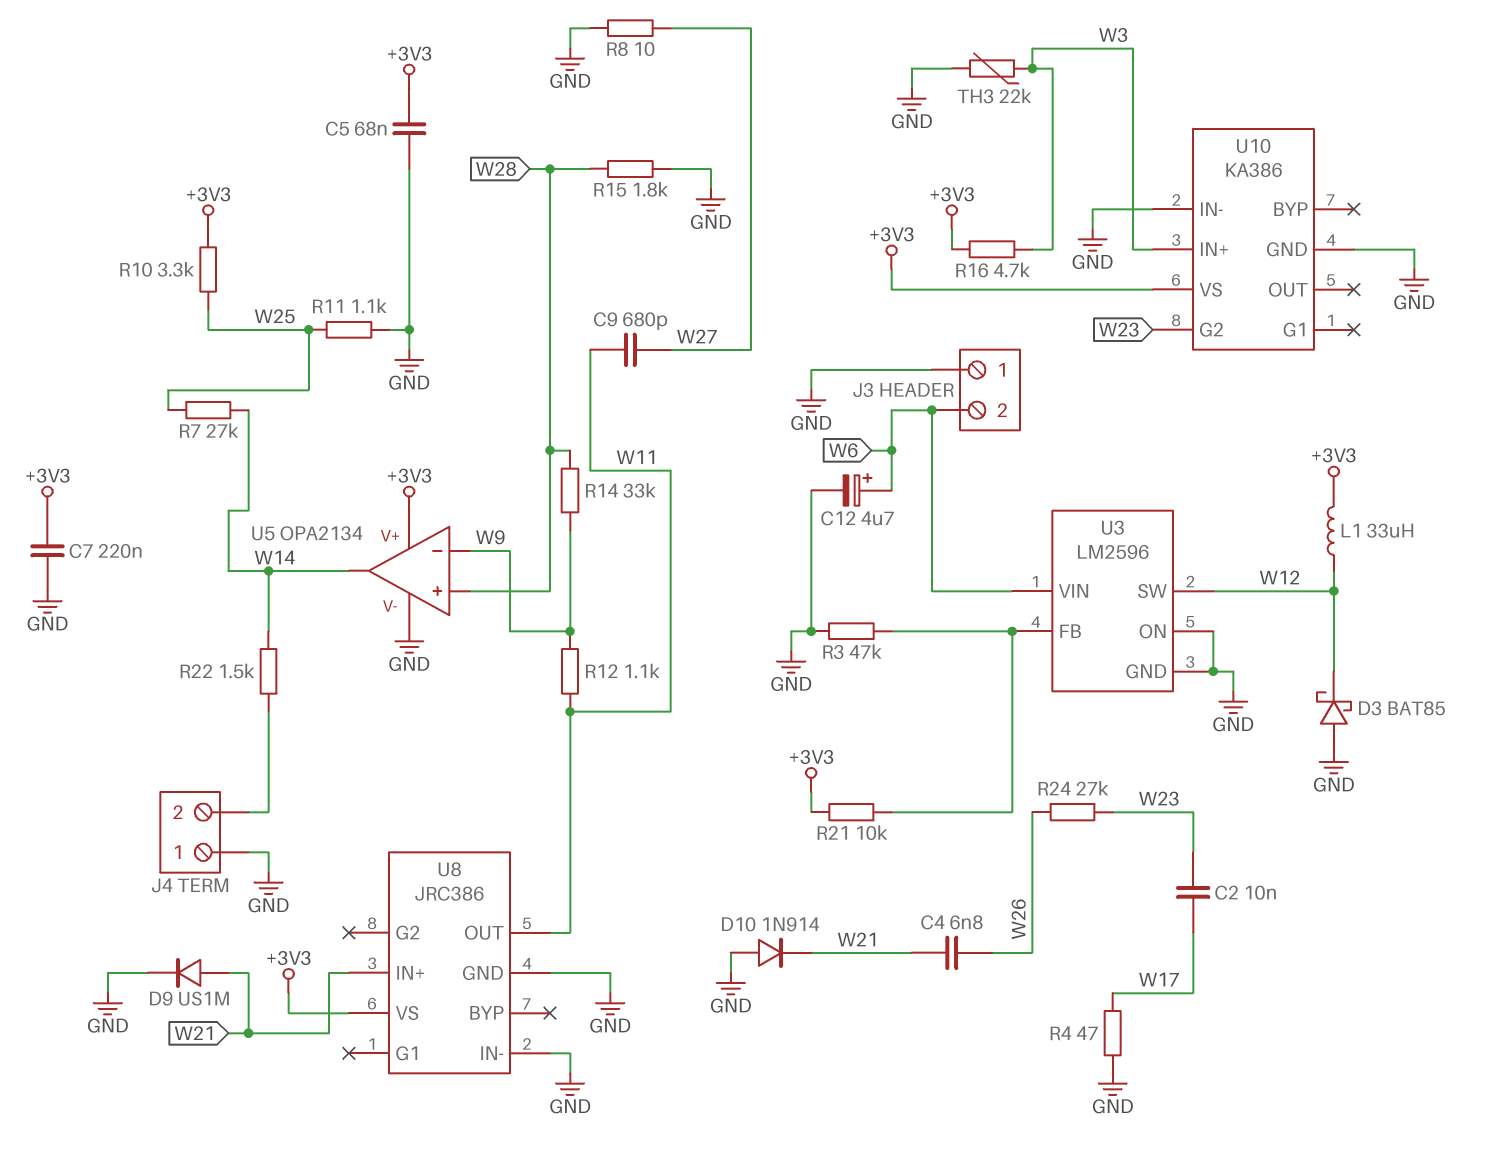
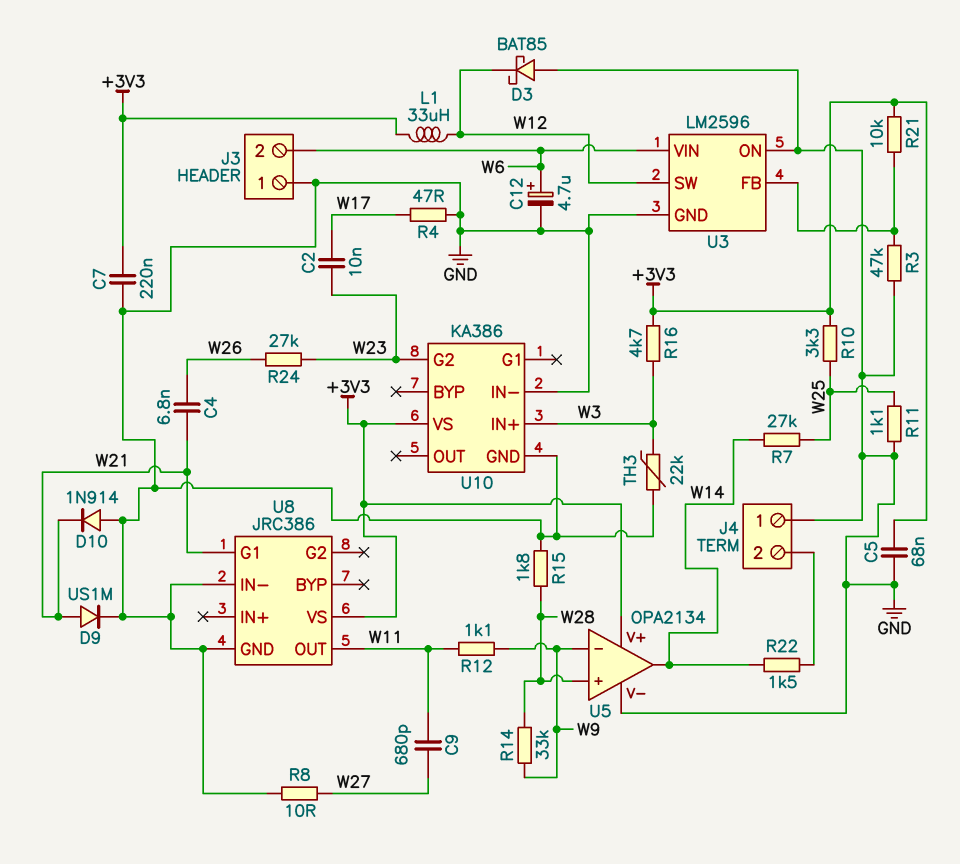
U8 pin G1: none -> W21
U8 pin IN+: W21 -> none

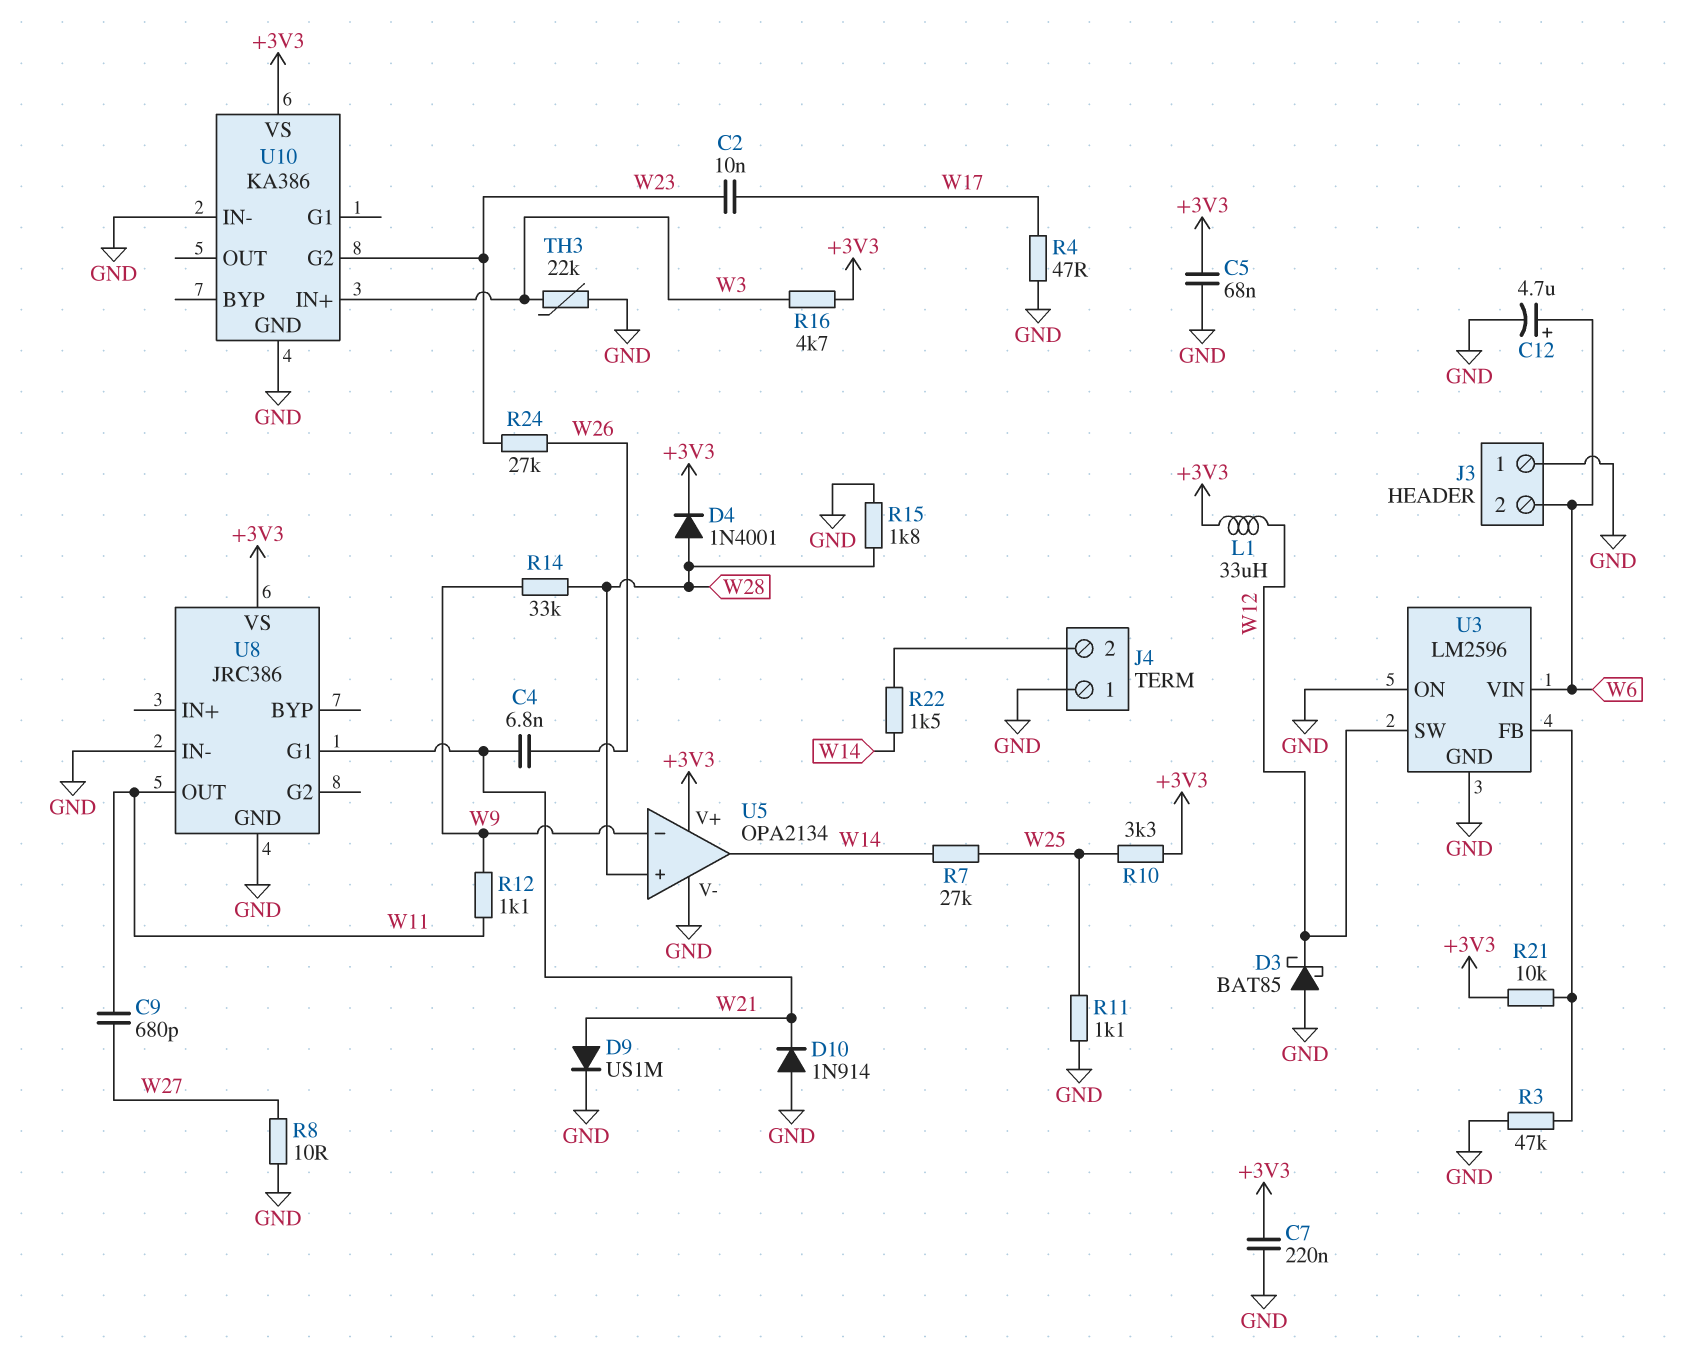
D4: none -> diode 1N4001 (A W28, K +3V3)

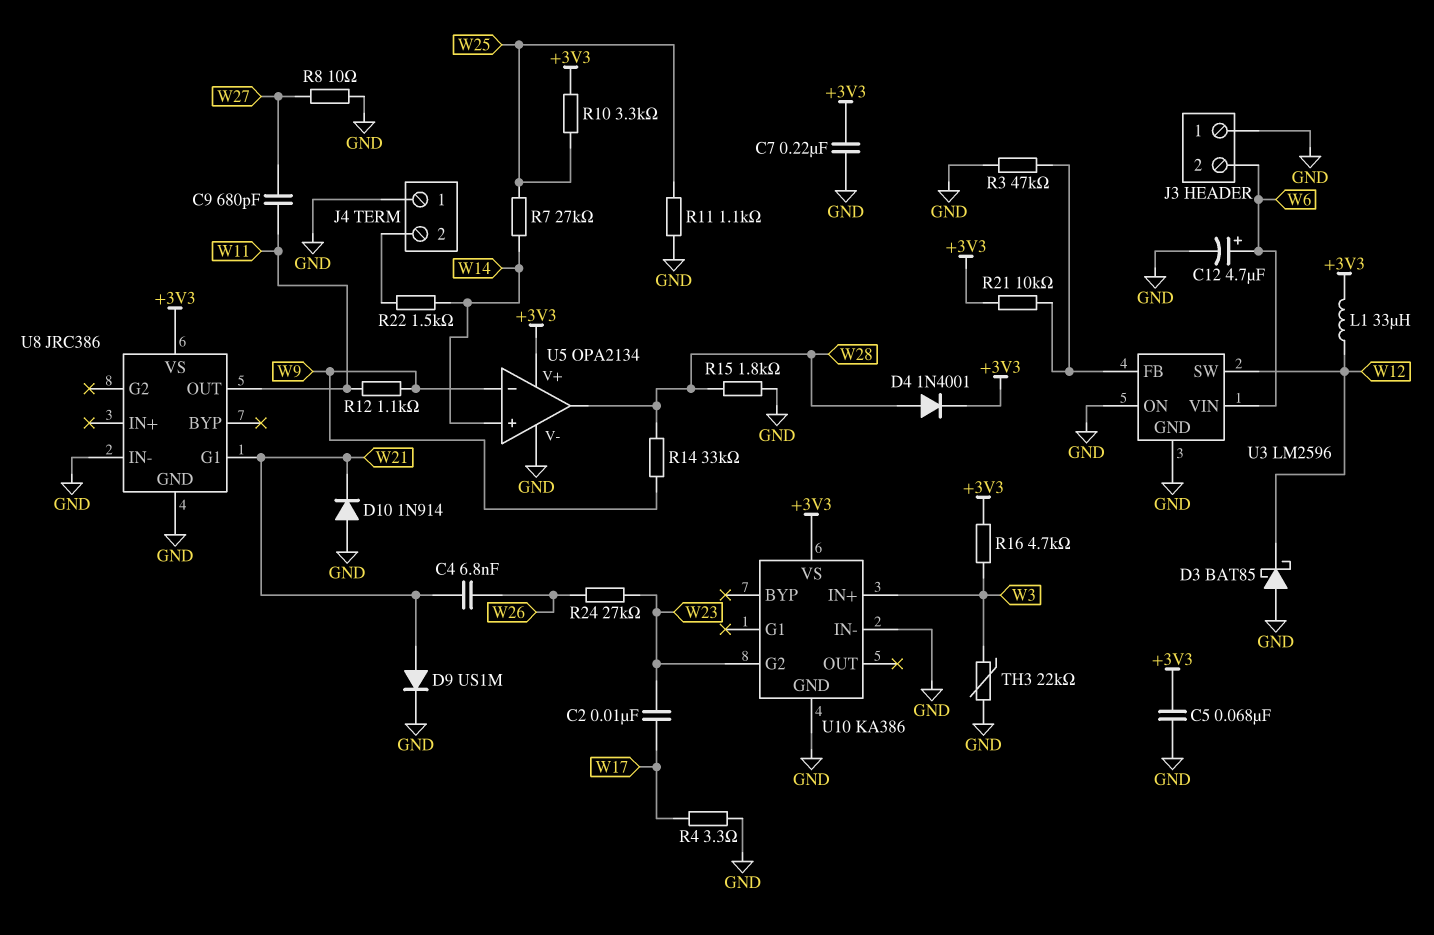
R4: 47 (GND, W17) -> 3.3 (GND, W17)
U5 pin in+: W28 -> W14
U5 pin out: W14 -> W28

